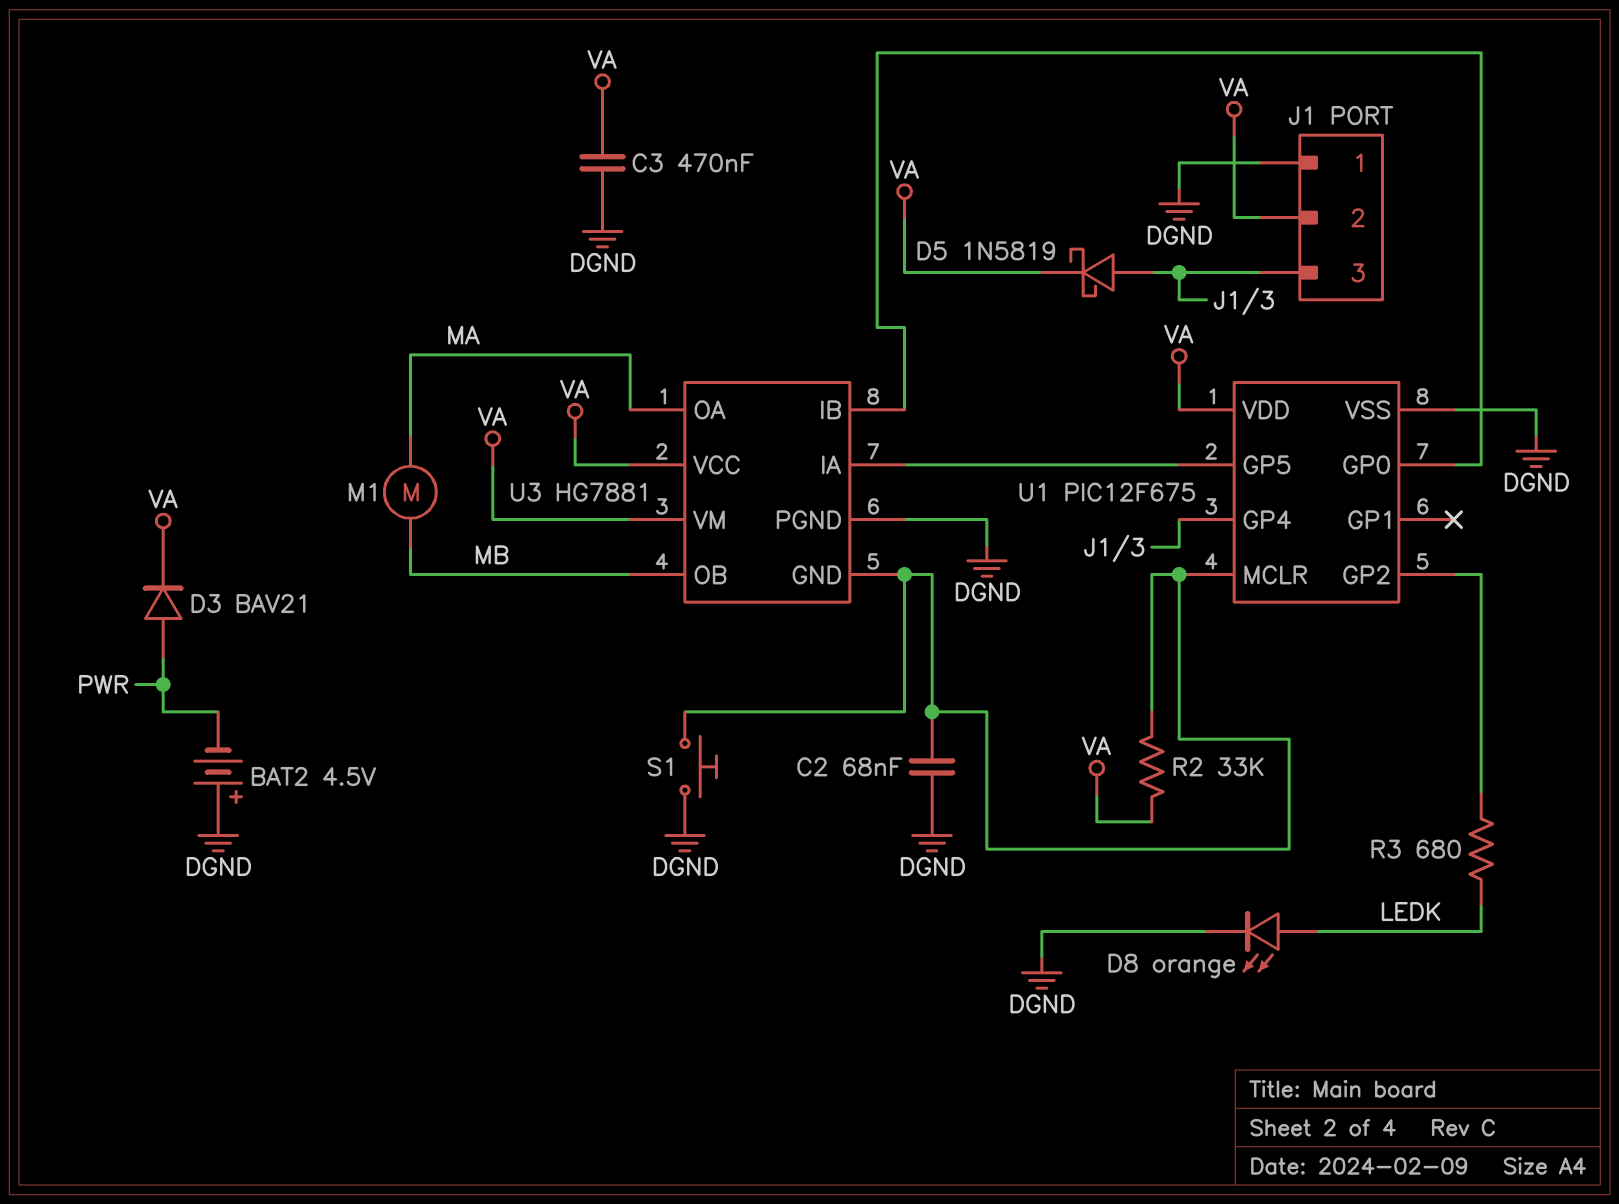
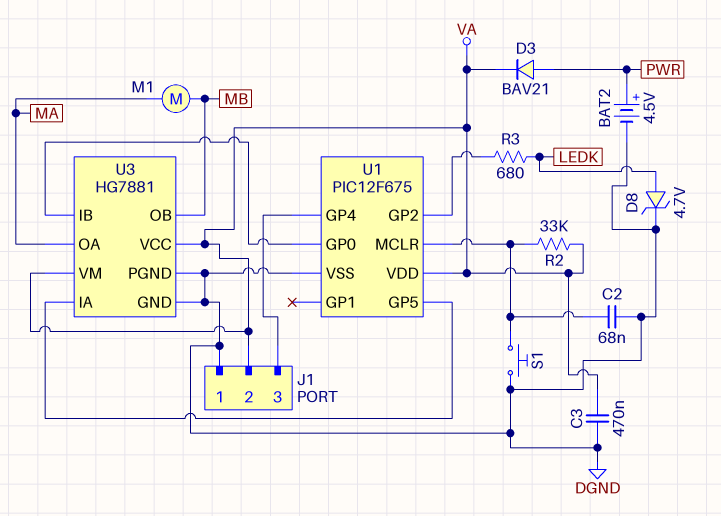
BAT2: 4.5V (plus DGND, minus PWR) -> 4.5V (plus PWR, minus DGND)
D5: schottky 1N5819 (A J1/3, K VA) -> none
D8: LED orange (A LEDK, K DGND) -> zener 4.7V (A LEDK, K DGND)
U3 pin GND: U1/MCLR -> DGND

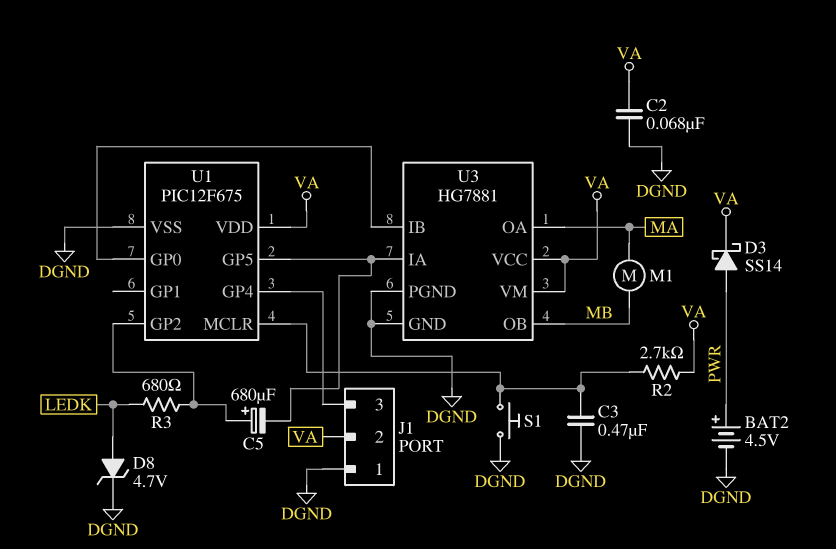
C2: 68nF (DGND, U1/MCLR) -> 68nF (DGND, VA)
C3: 470nF (DGND, VA) -> 470nF (DGND, U1/MCLR)
C5: none -> 680uF (plus U1/GP2, minus U1/GP5)
D3: diode BAV21 (A PWR, K VA) -> schottky SS14 (A PWR, K VA)
R2: 33k (U1/MCLR, VA) -> 2.7k (U1/MCLR, VA)

